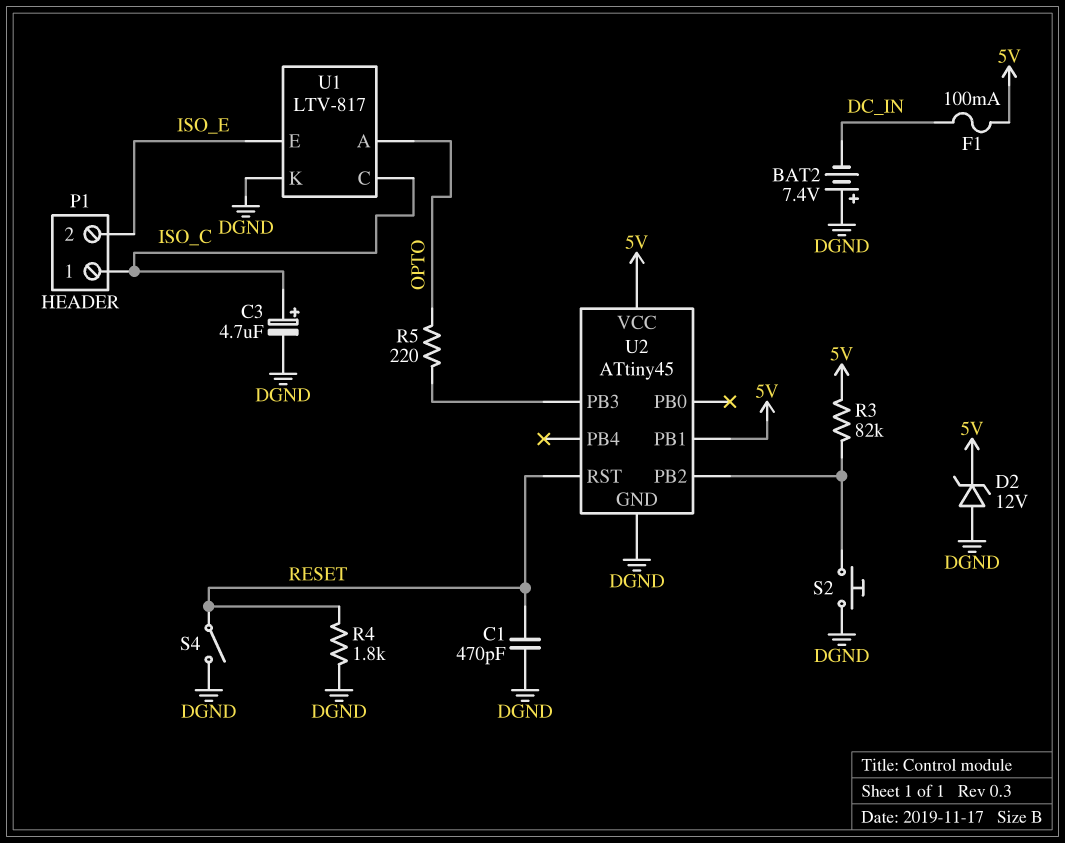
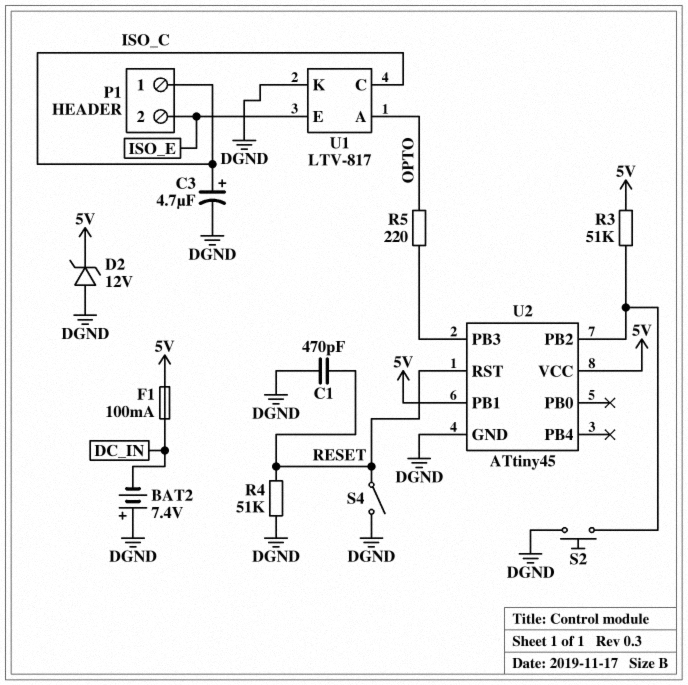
R3: 82k (5V, U2/PB2) -> 51k (5V, U2/PB2)
R4: 1.8k (DGND, RESET) -> 51k (DGND, RESET)

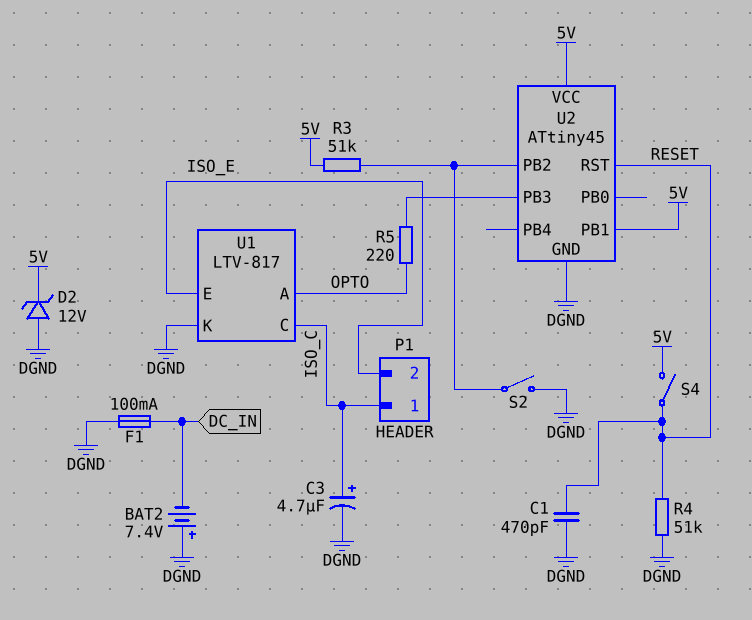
F1: 100mA (5V, DC_IN) -> 100mA (DC_IN, DGND)
S2: button (DGND, U2/PB2) -> switch (DGND, U2/PB2)
S4: switch (DGND, RESET) -> switch (5V, RESET)

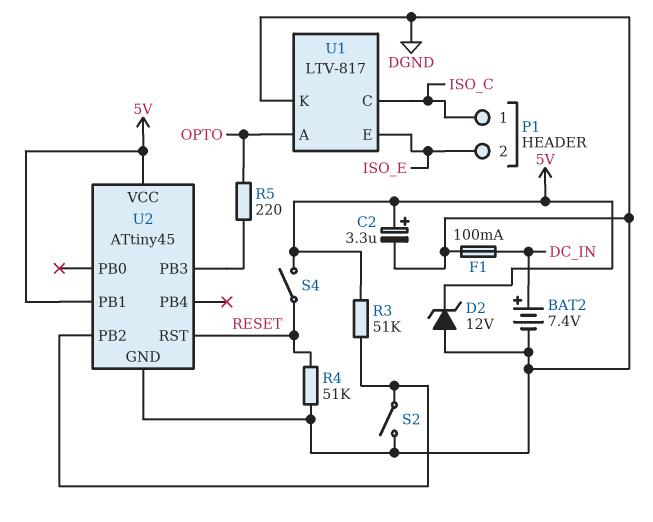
BAT2: 7.4V (plus DGND, minus DC_IN) -> 7.4V (plus DC_IN, minus DGND)
C1: 470pF (DGND, RESET) -> none
C2: none -> 3.3uF (plus 5V, minus DGND)
C3: 4.7uF (plus ISO_C, minus DGND) -> none

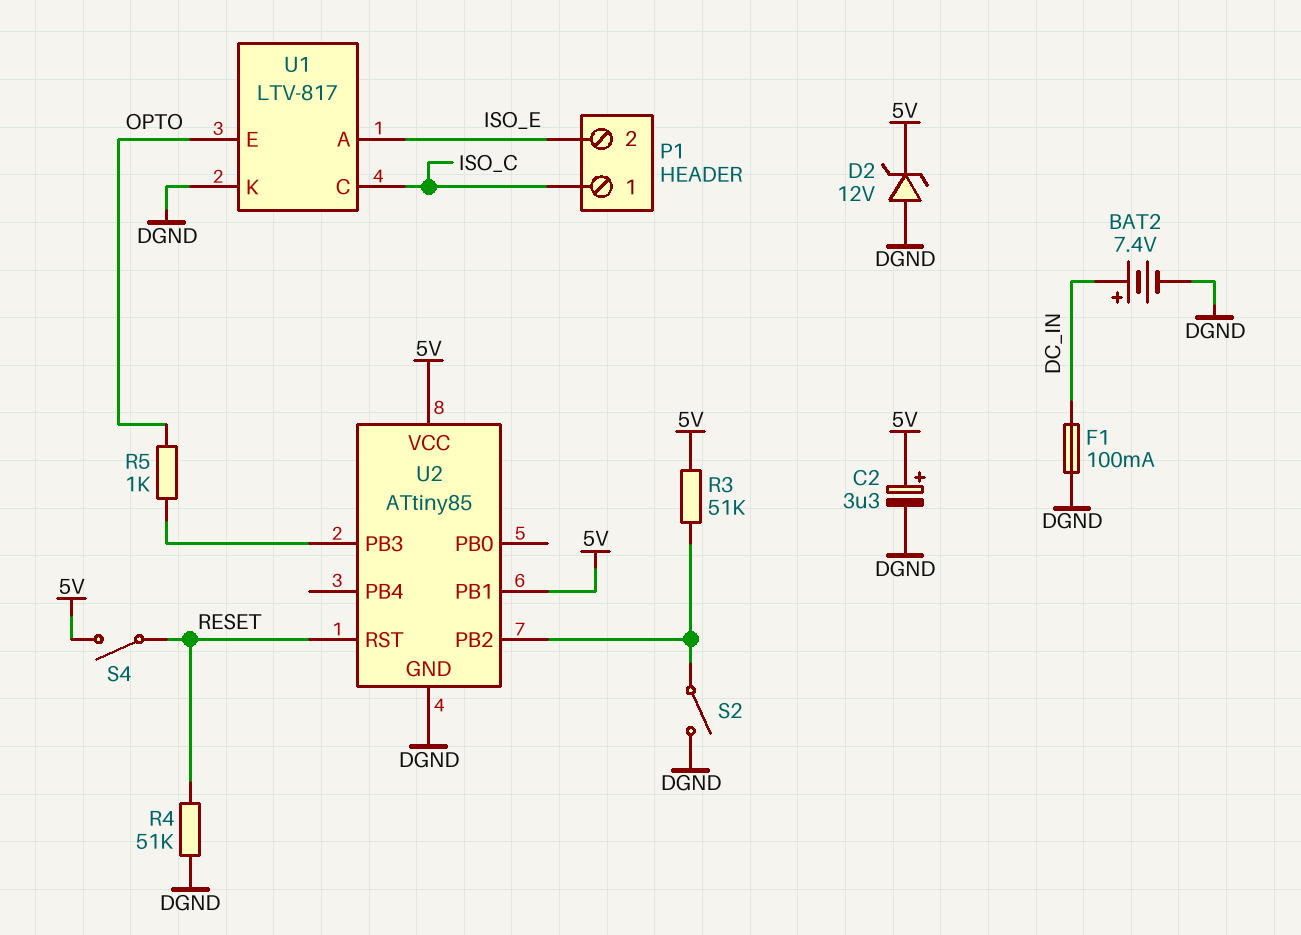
R5: 220 (OPTO, U2/PB3) -> 1k (OPTO, U2/PB3)
U1 pin A: OPTO -> ISO_E
U1 pin E: ISO_E -> OPTO
U2: ATtiny45 -> ATtiny85

